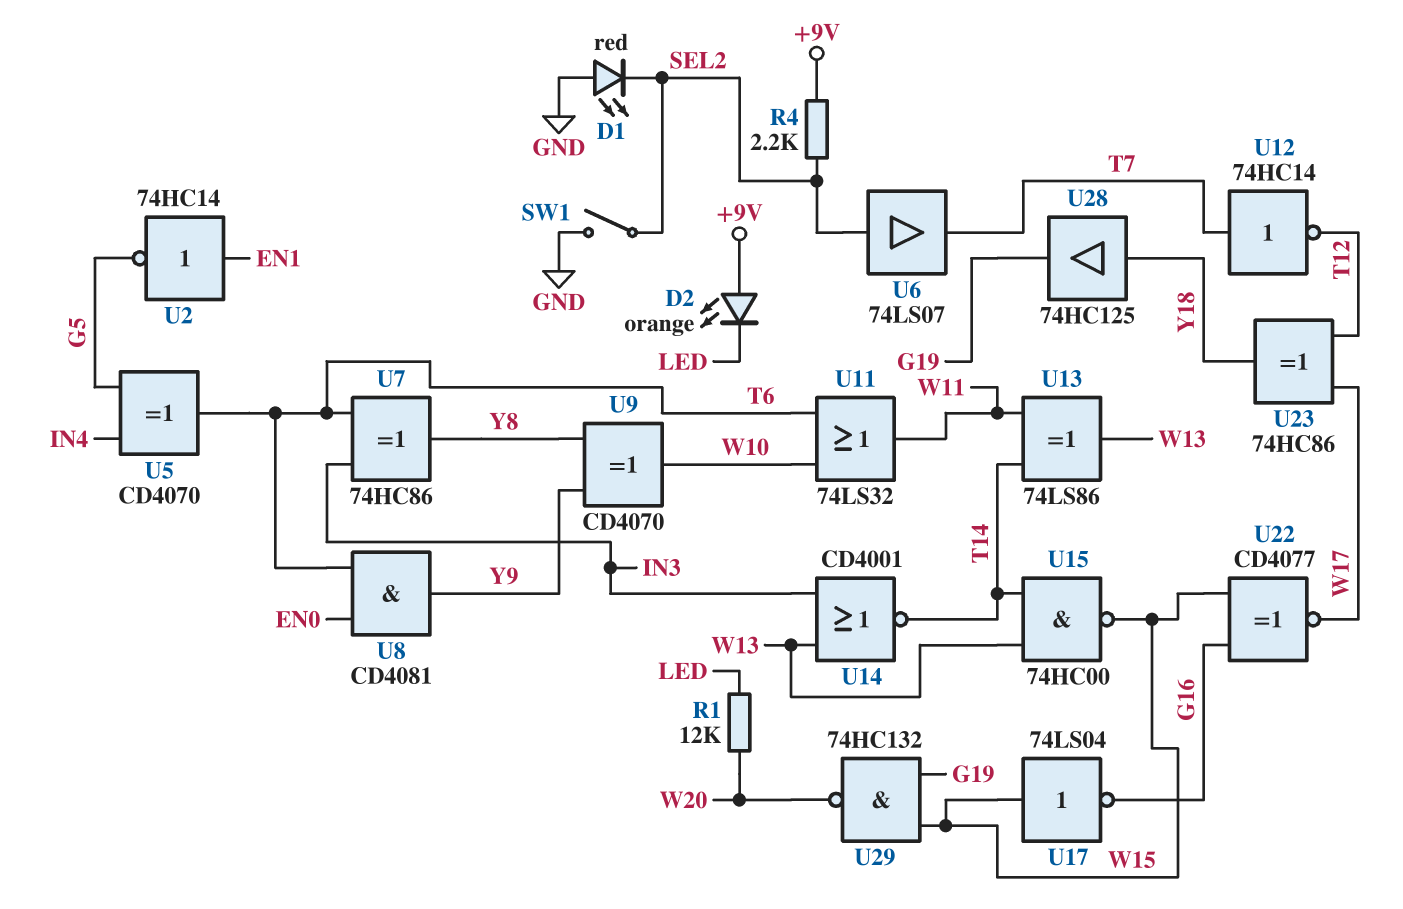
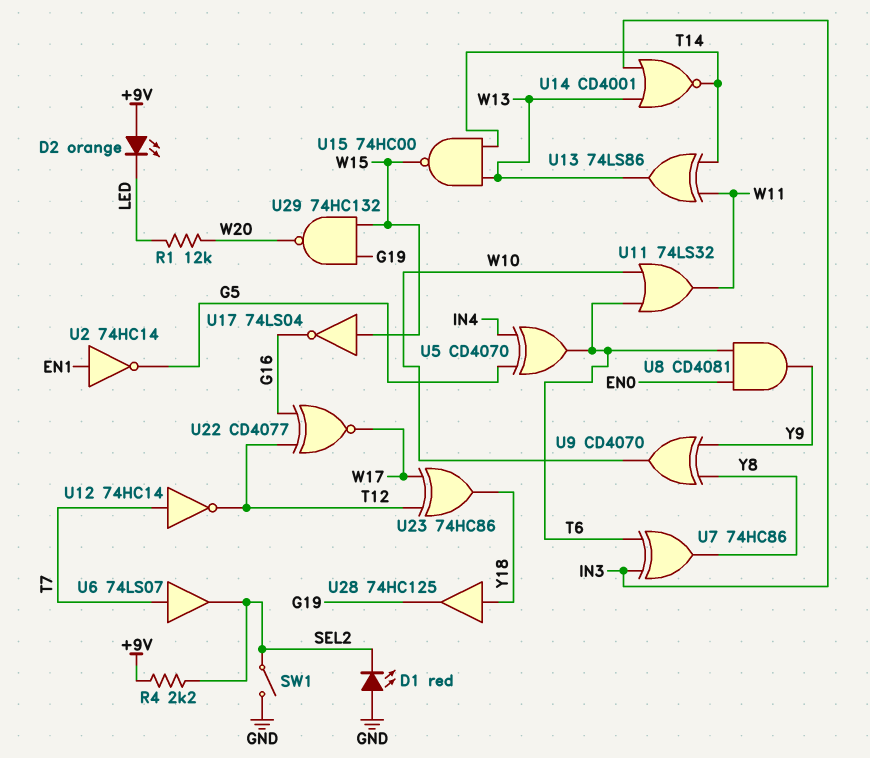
U6: buffer 74LS07 (in SEL2, out T7) -> buffer 74LS07 (in T7, out SEL2)
U22: XNOR CD4077 (in G16, in W15, out W17) -> XNOR CD4077 (in G16, in T12, out W17)

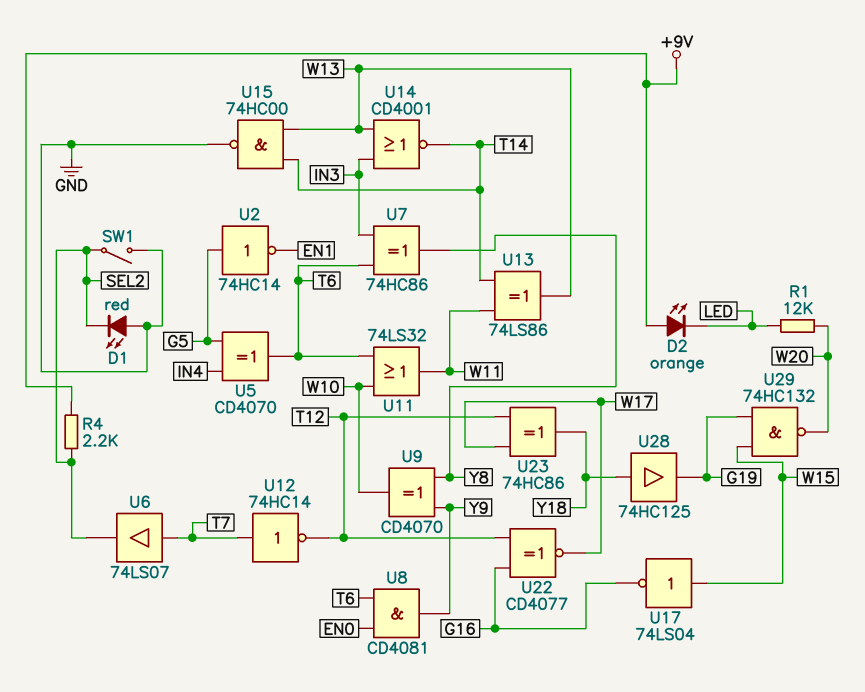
U2: NOT 74HC14 (in EN1, out G5) -> NOT 74HC14 (in G5, out EN1)
U15: NAND 74HC00 (in T14, in W13, out W15) -> NAND 74HC00 (in T14, in W13, out GND)

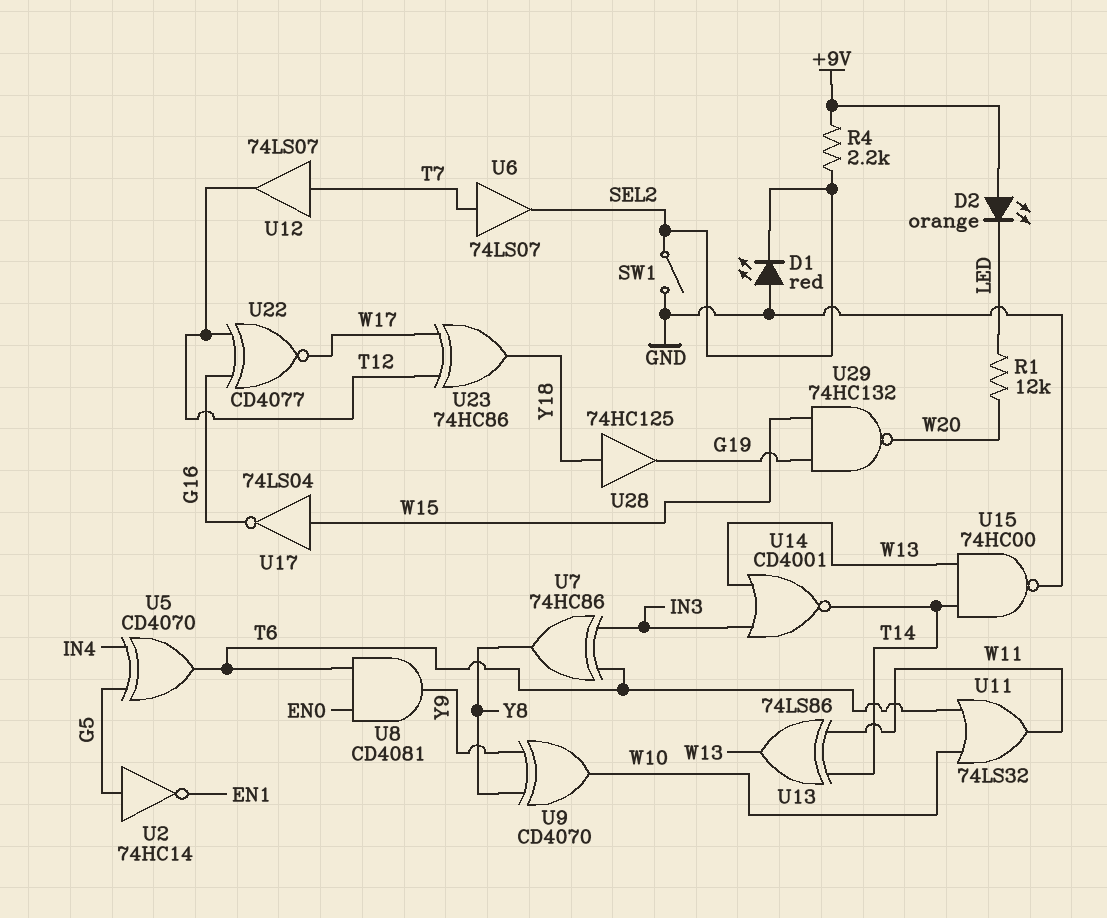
U12: NOT 74HC14 (in T7, out T12) -> buffer 74LS07 (in T7, out T12)

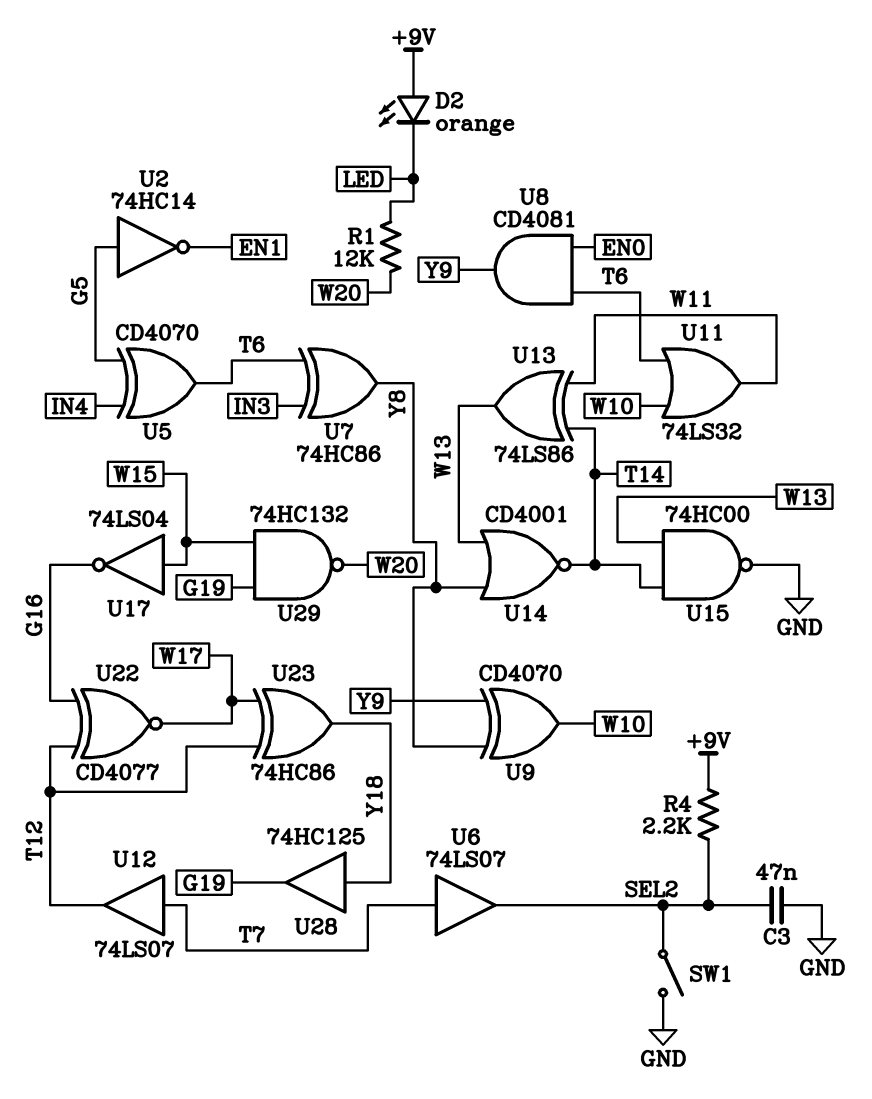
C3: none -> 47nF (GND, SEL2)
D1: LED red (A GND, K SEL2) -> none
U14: NOR CD4001 (in IN3, in W13, out T14) -> NOR CD4001 (in W13, in Y8, out T14)

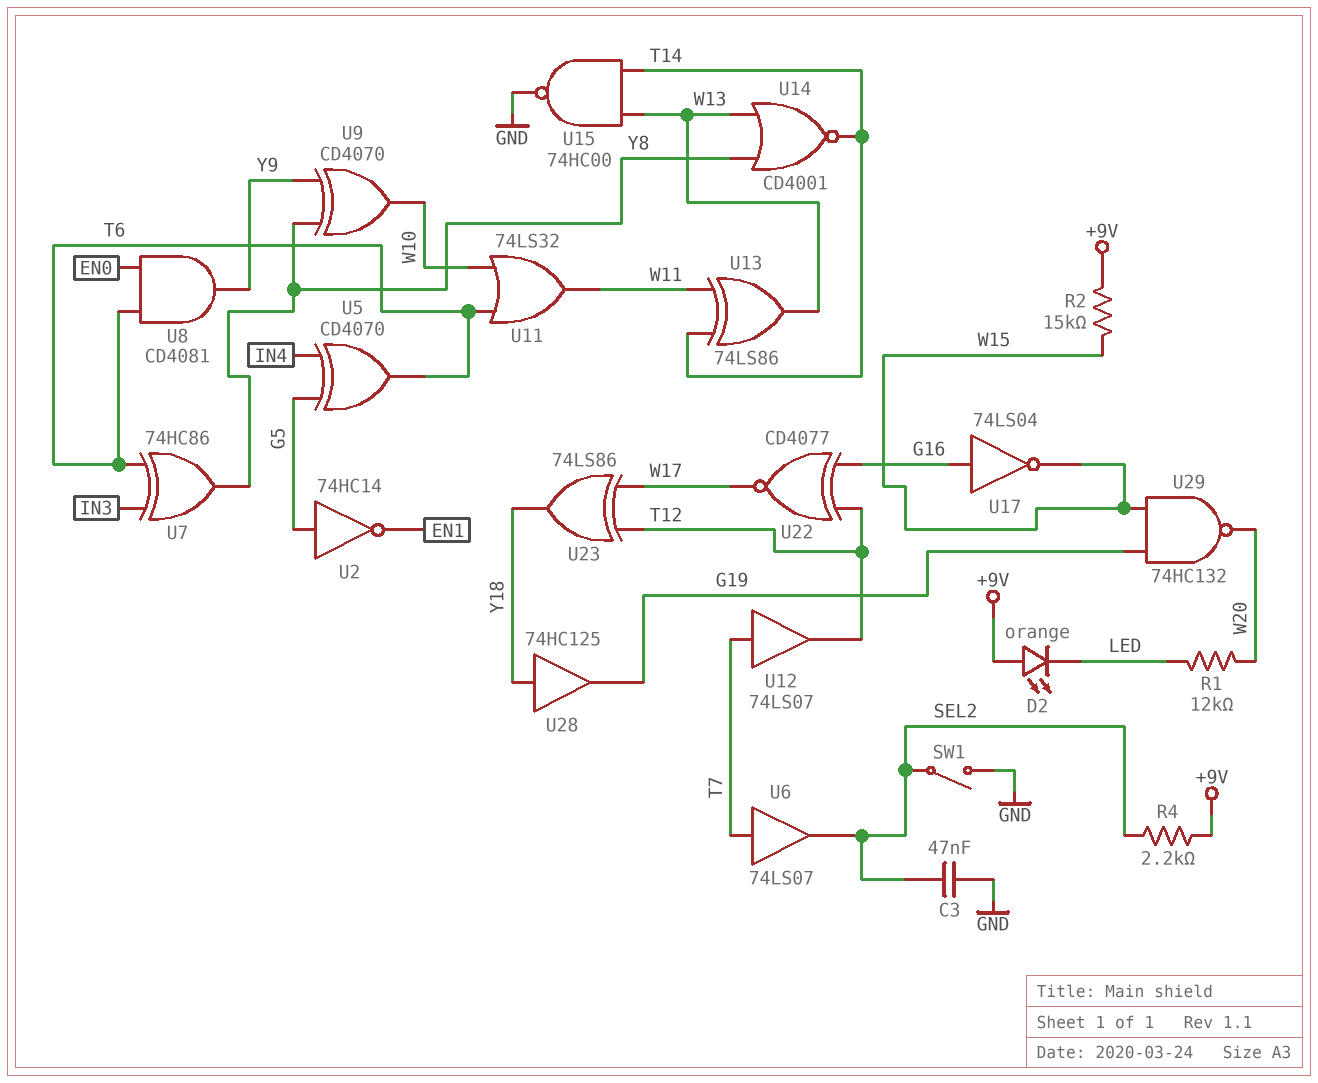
R2: none -> 15k (+9V, W15)
U17: NOT 74LS04 (in W15, out G16) -> NOT 74LS04 (in G16, out W15)
U23: XOR 74HC86 (in T12, in W17, out Y18) -> XOR 74LS86 (in T12, in W17, out Y18)

